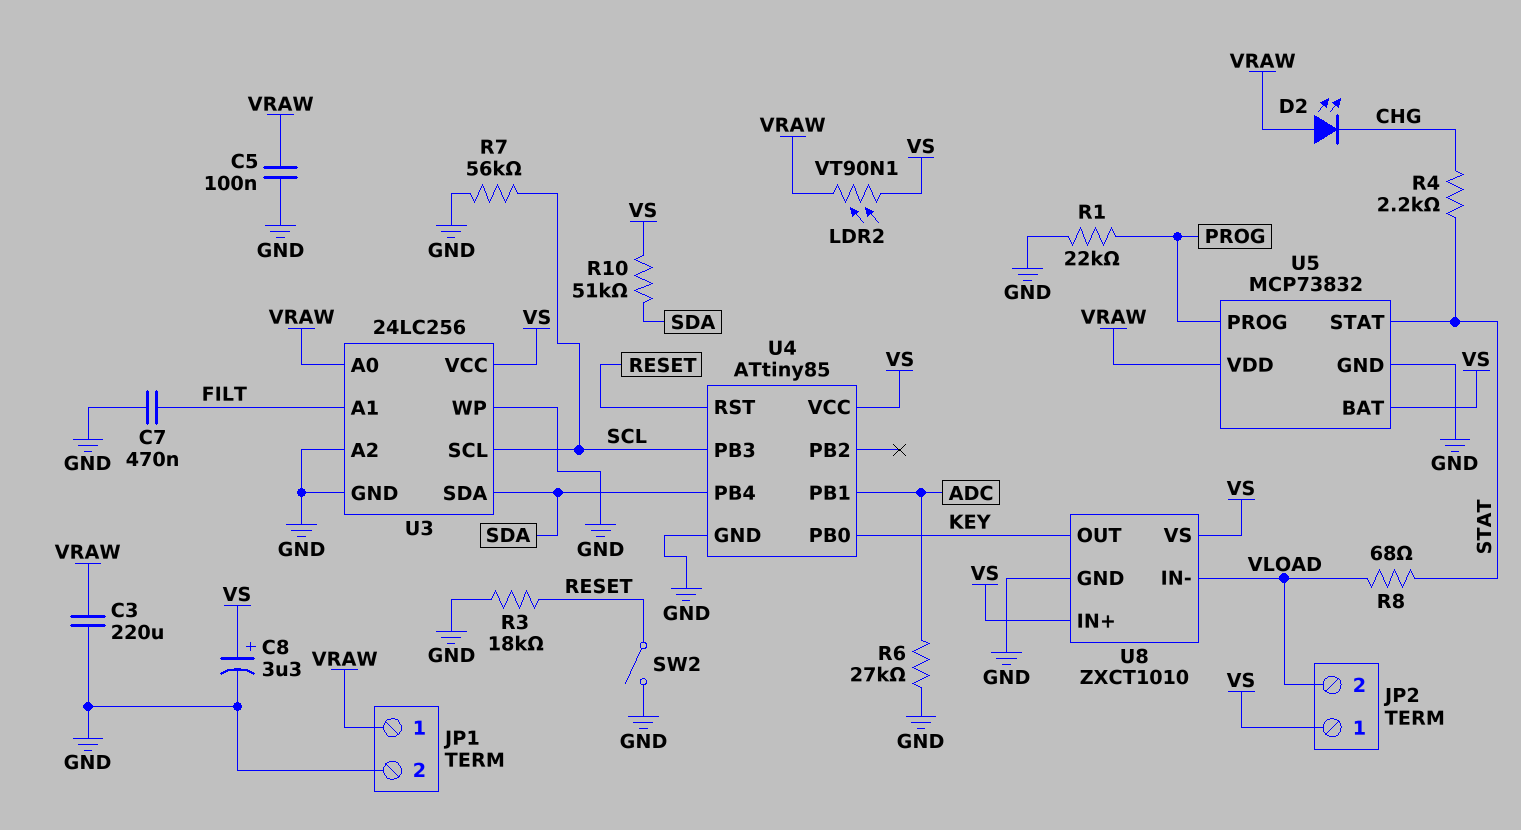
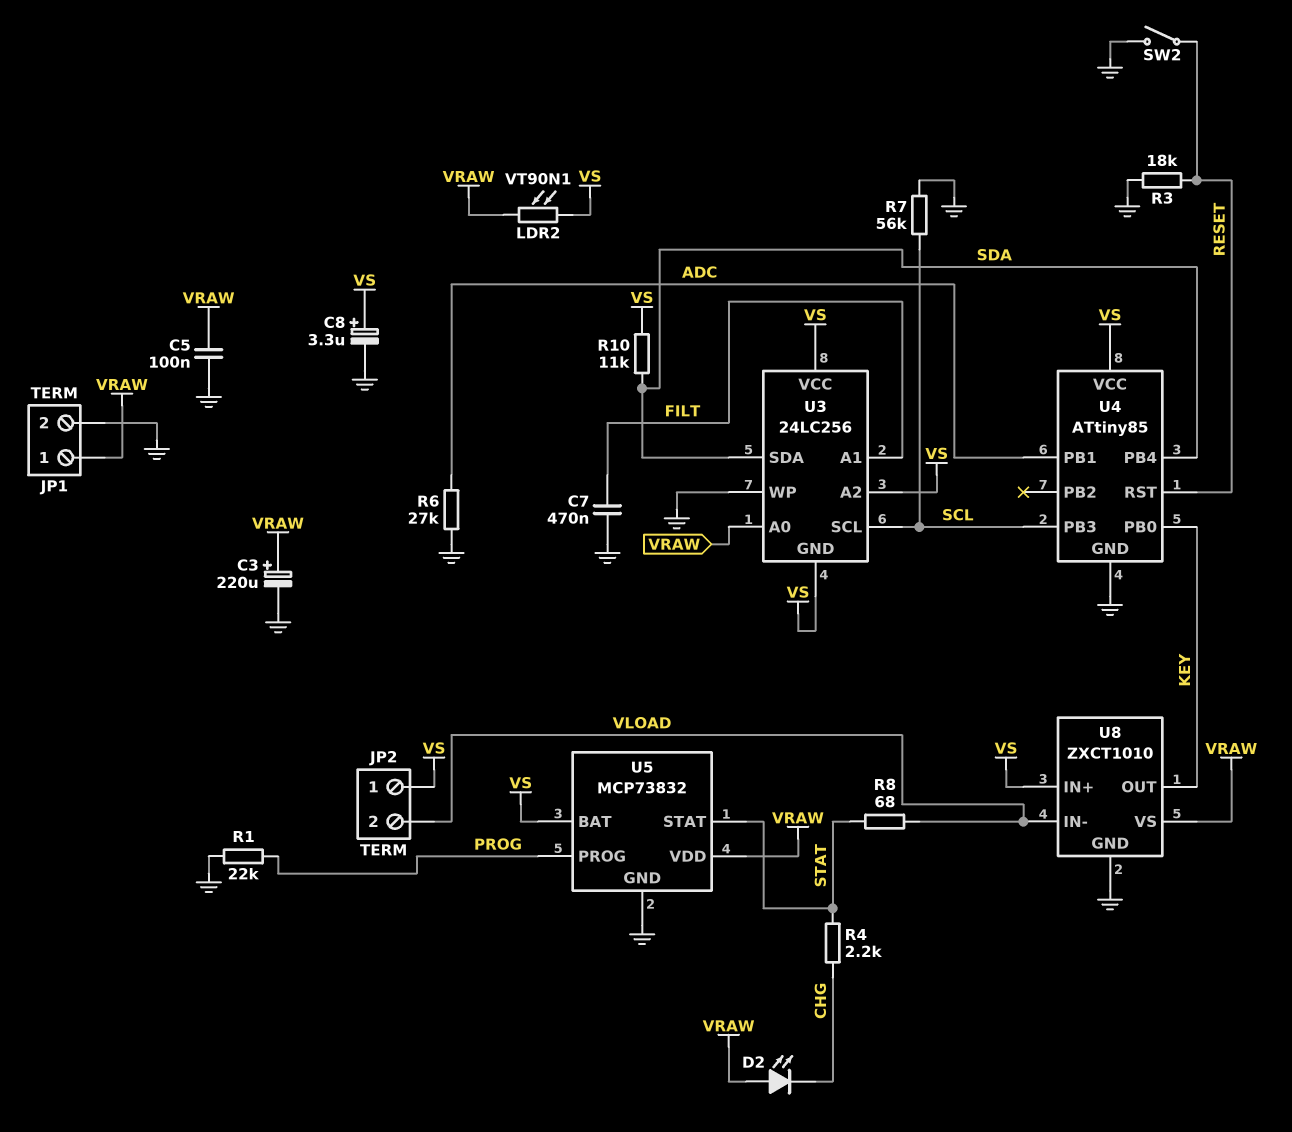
C3: 220uF (GND, VRAW) -> 220uF (plus VRAW, minus GND)
R10: 51k (SDA, VS) -> 11k (SDA, VS)
U3 pin A2: GND -> VS
U3 pin GND: GND -> VS
U8 pin VS: VS -> VRAW

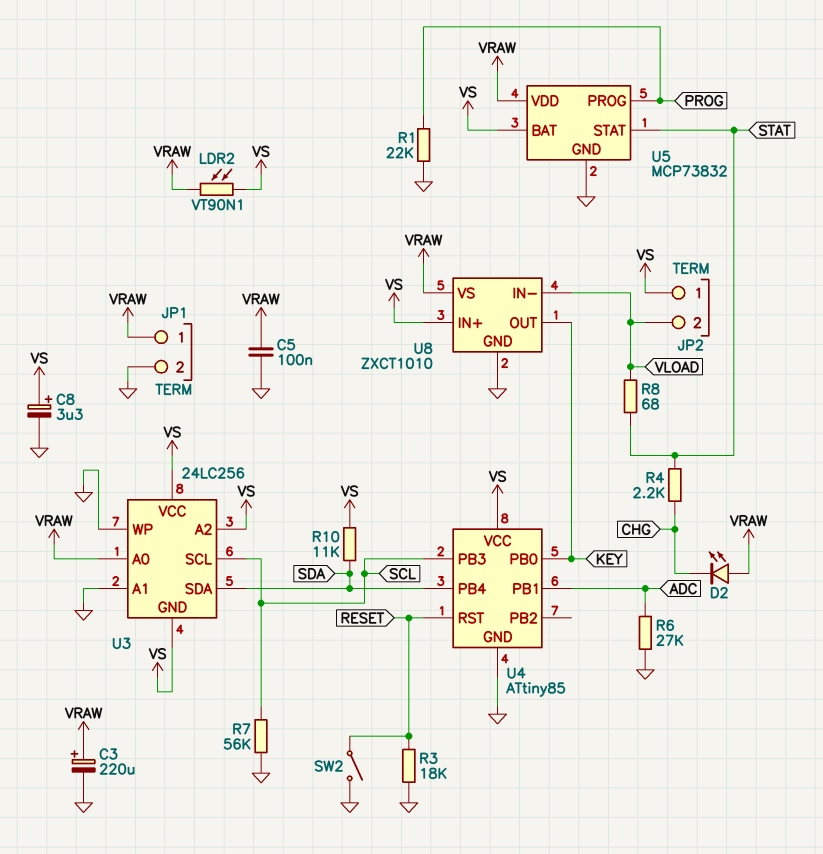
C7: 470nF (FILT, GND) -> none
U3 pin A1: FILT -> GND

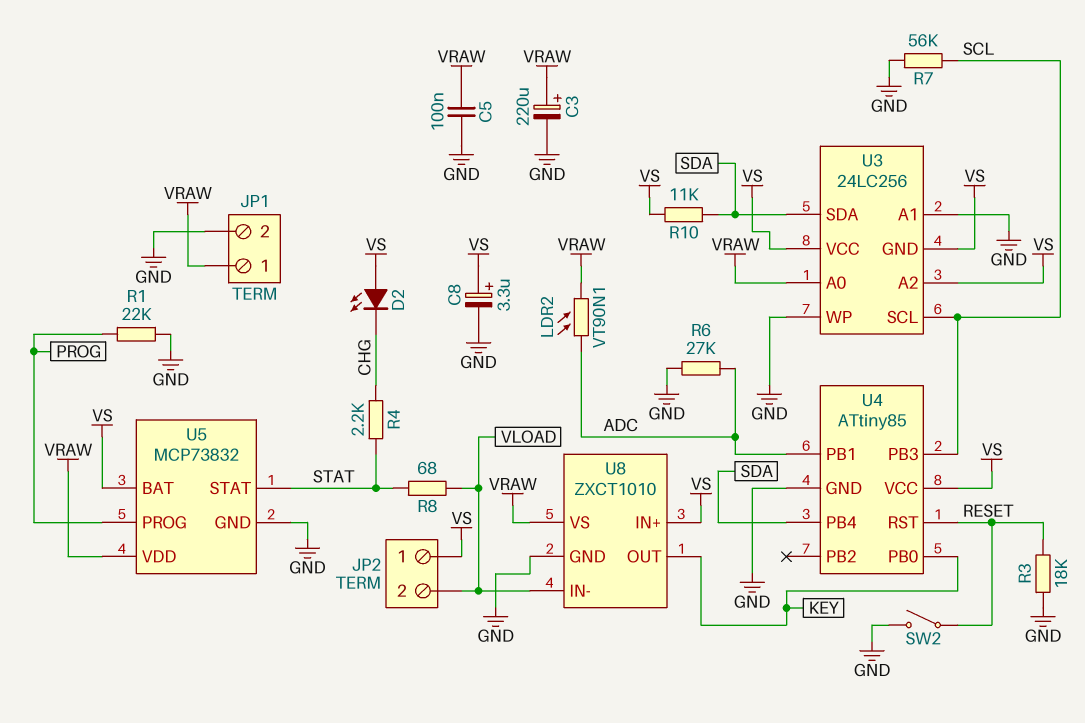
D2: LED (A VRAW, K CHG) -> LED (A VS, K CHG)
LDR2: VT90N1 (VRAW, VS) -> VT90N1 (ADC, VRAW)

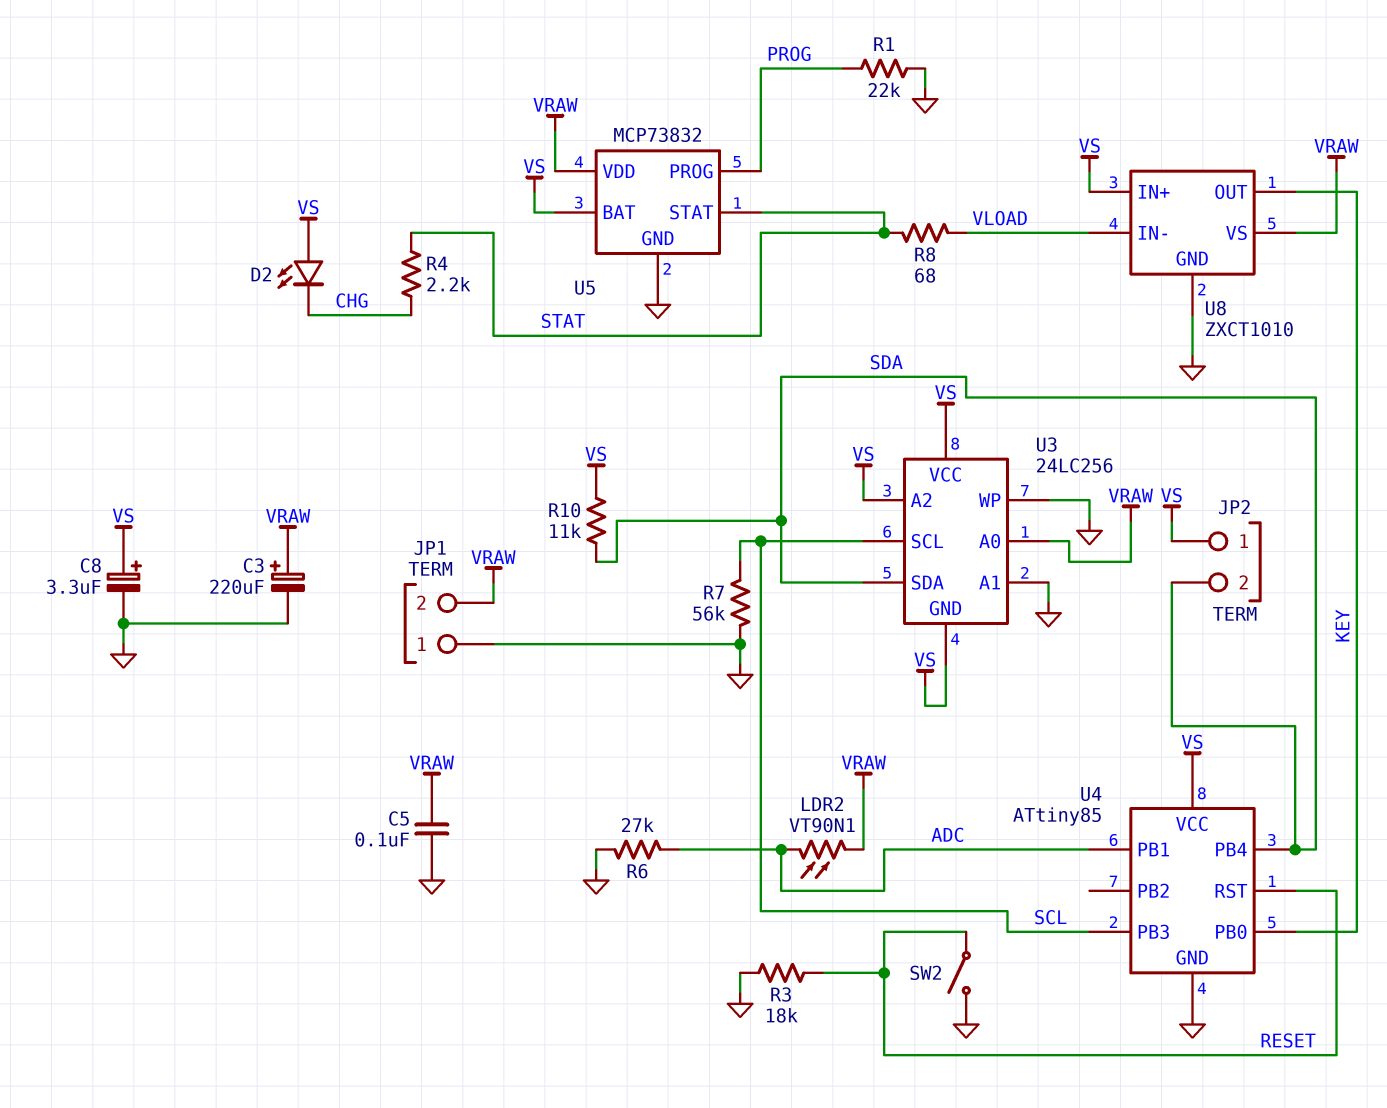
JP1 pin 1: VRAW -> GND
JP1 pin 2: GND -> VRAW
JP2 pin 2: VLOAD -> SDA

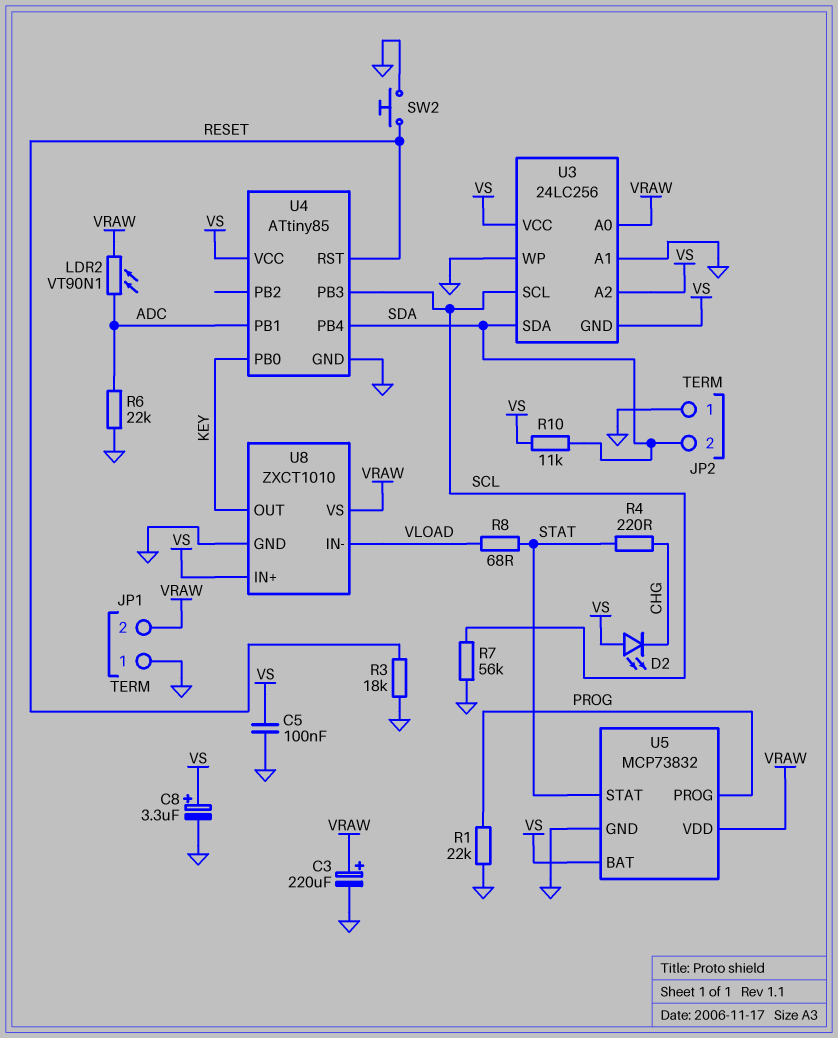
C5: 100nF (GND, VRAW) -> 100nF (GND, VS)
JP2 pin 1: VS -> GND
R4: 2.2k (CHG, STAT) -> 220 (CHG, STAT)
R6: 27k (ADC, GND) -> 22k (ADC, GND)
SW2: switch (GND, RESET) -> button (GND, RESET)

